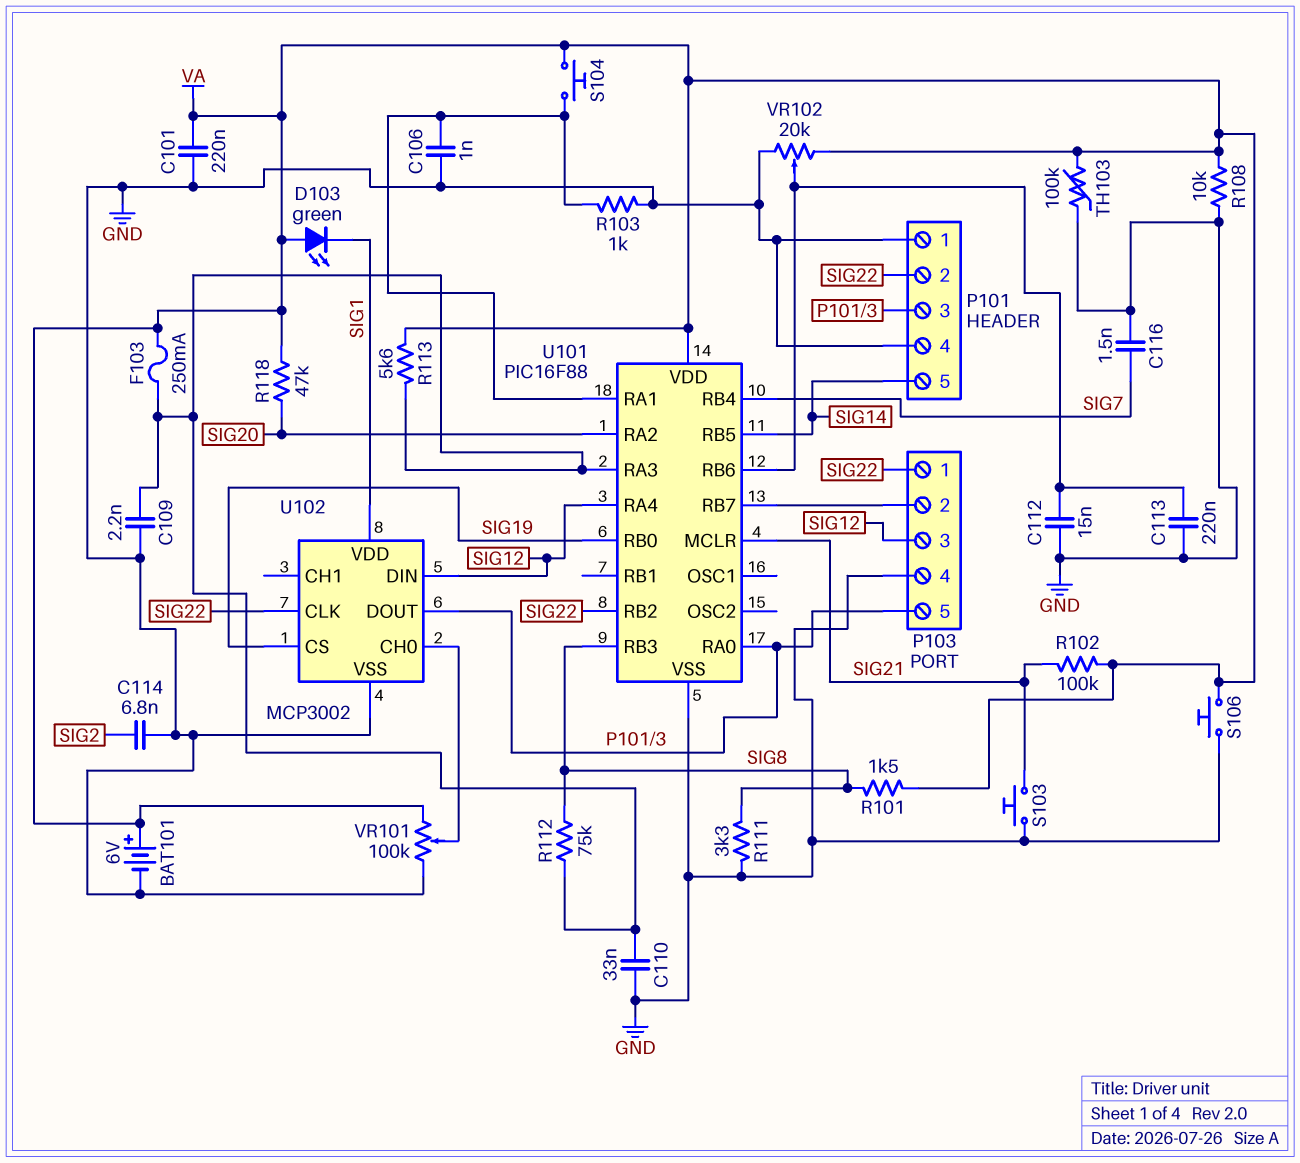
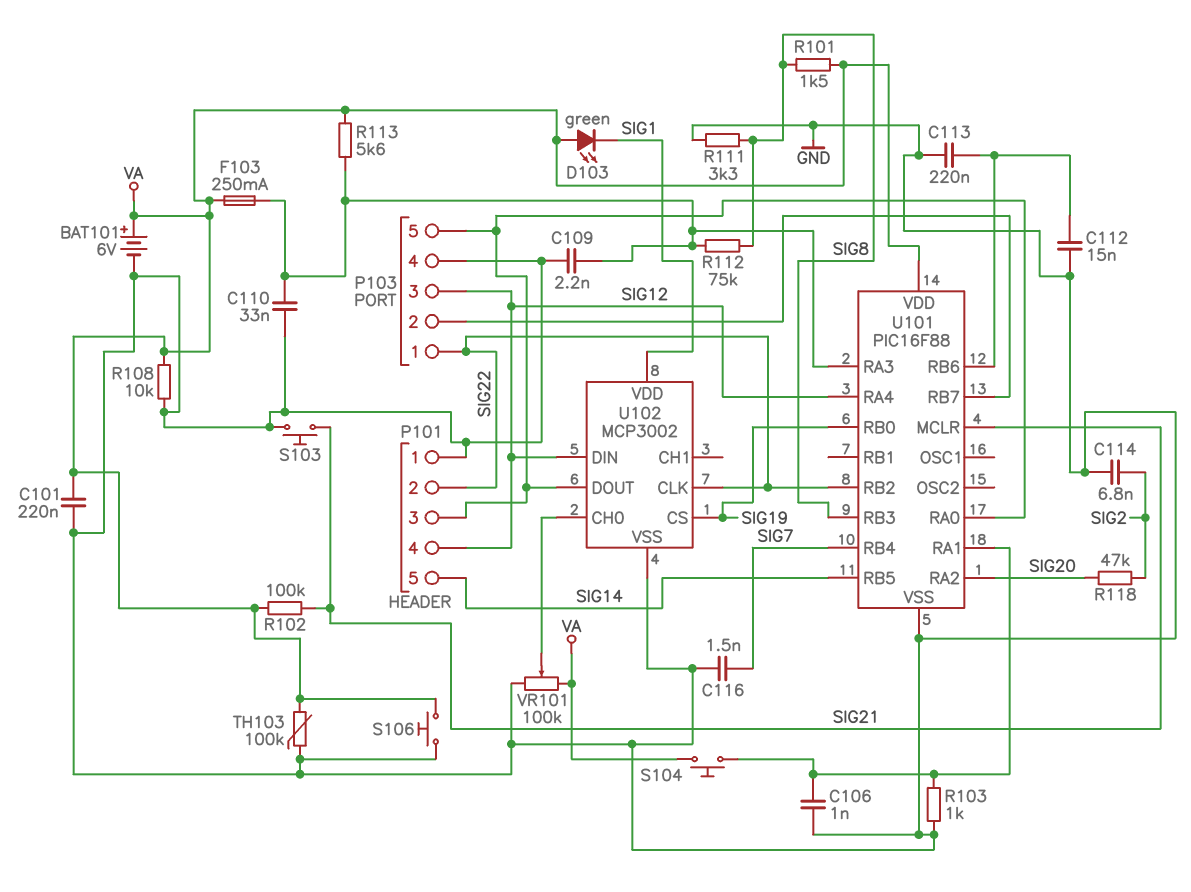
P101 pin 4: GND -> SIG12
R118: 47k (SIG20, VA) -> 47k (SIG2, SIG20)
VR102: 20k (GND, VA, wiper U101/RB6) -> none

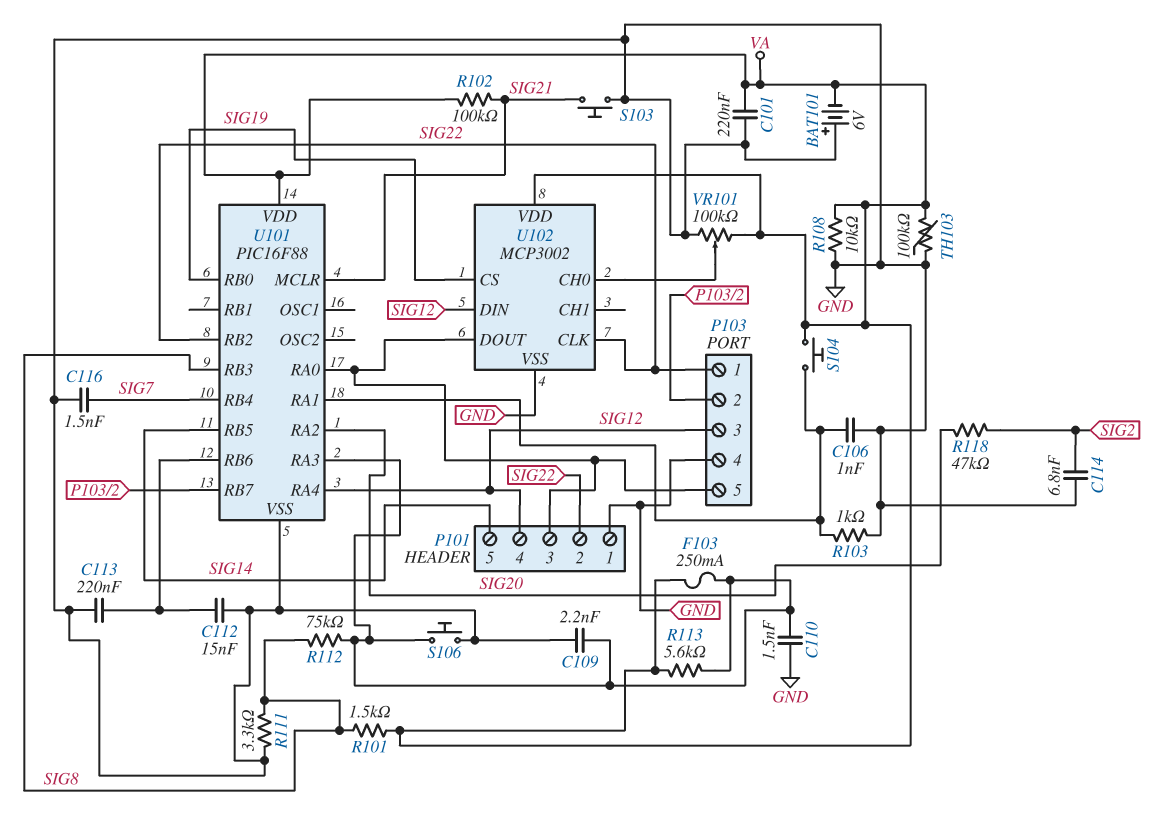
BAT101: 6V (plus VA, minus GND) -> 6V (plus GND, minus VA)
C110: 33nF (GND, U101/RA3) -> 1.5nF (GND, U101/RA3)
D103: LED green (A VA, K SIG1) -> none
S106: button (GND, VA) -> button (GND, U101/RA3)
U102 pin VDD: SIG1 -> VA

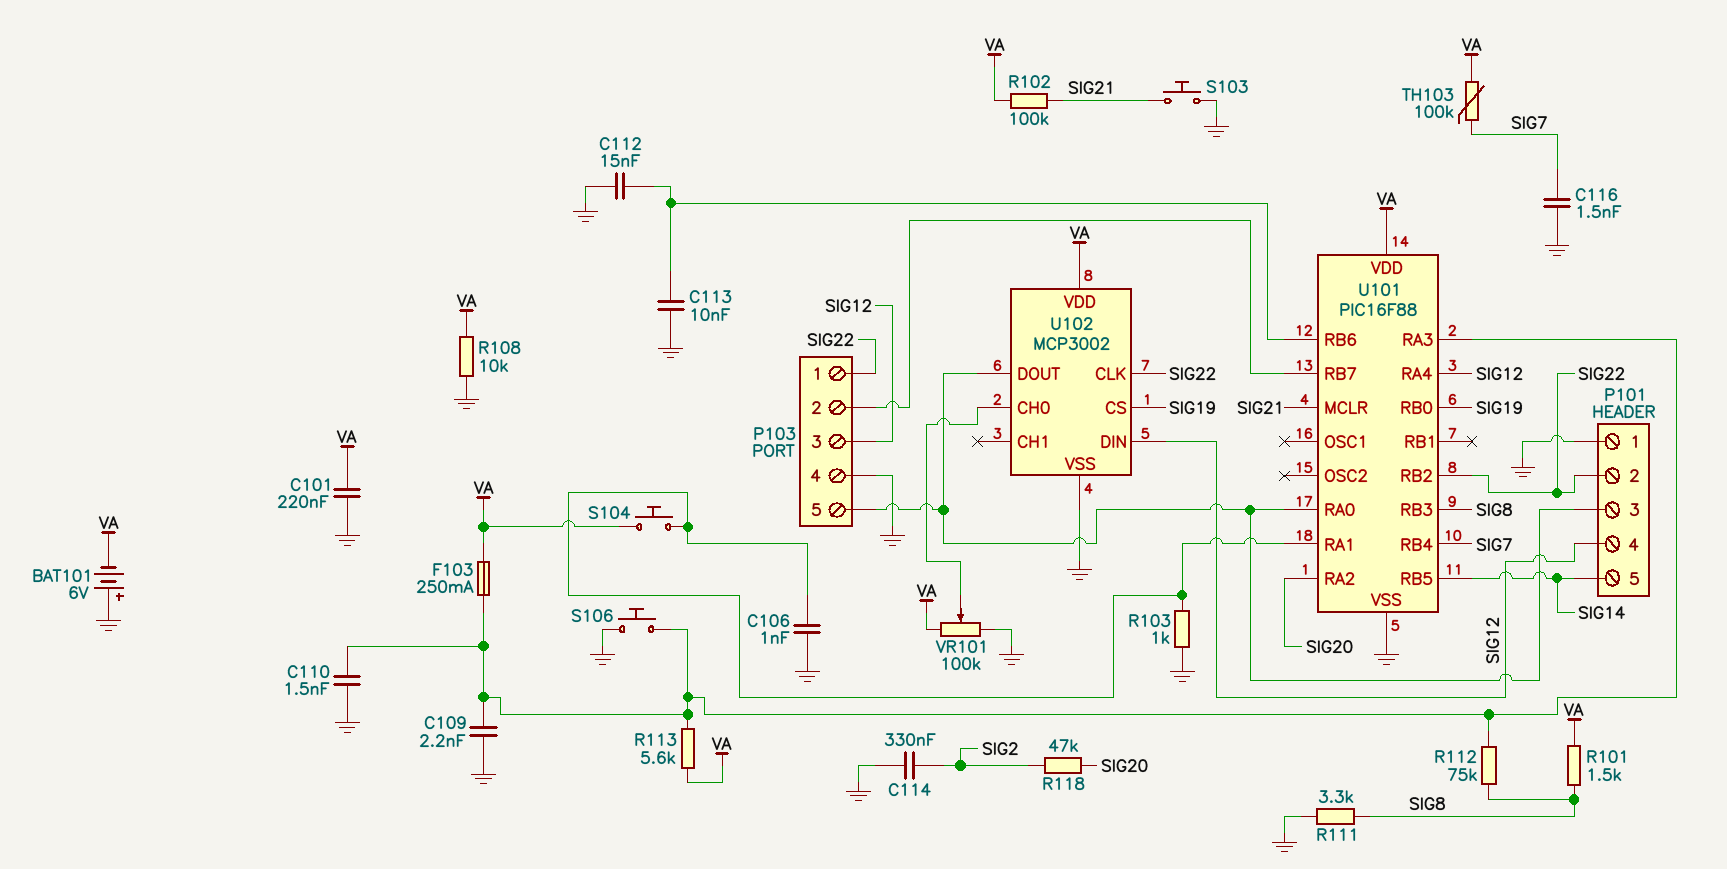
C113: 220nF (GND, U101/RB6) -> 10nF (GND, U101/RB6)
C114: 6.8nF (GND, SIG2) -> 330nF (GND, SIG2)
TH103: 100k (GND, VA) -> 100k (SIG7, VA)

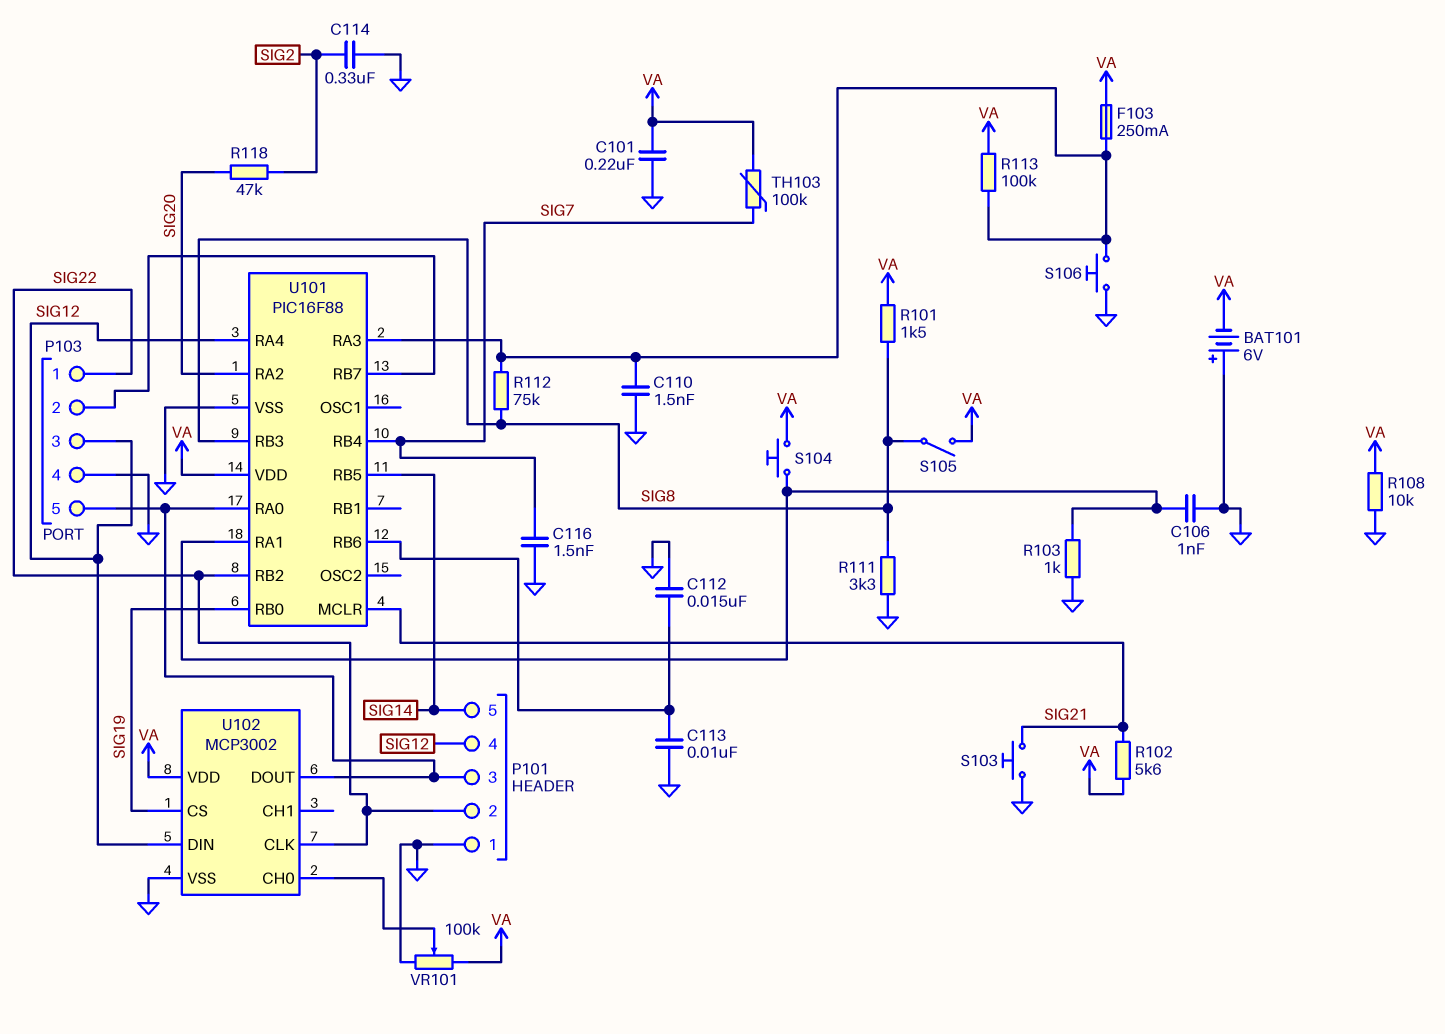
C109: 2.2nF (GND, U101/RA3) -> none
R102: 100k (SIG21, VA) -> 5.6k (SIG21, VA)
R113: 5.6k (U101/RA3, VA) -> 100k (U101/RA3, VA)
S105: none -> switch (SIG8, VA)

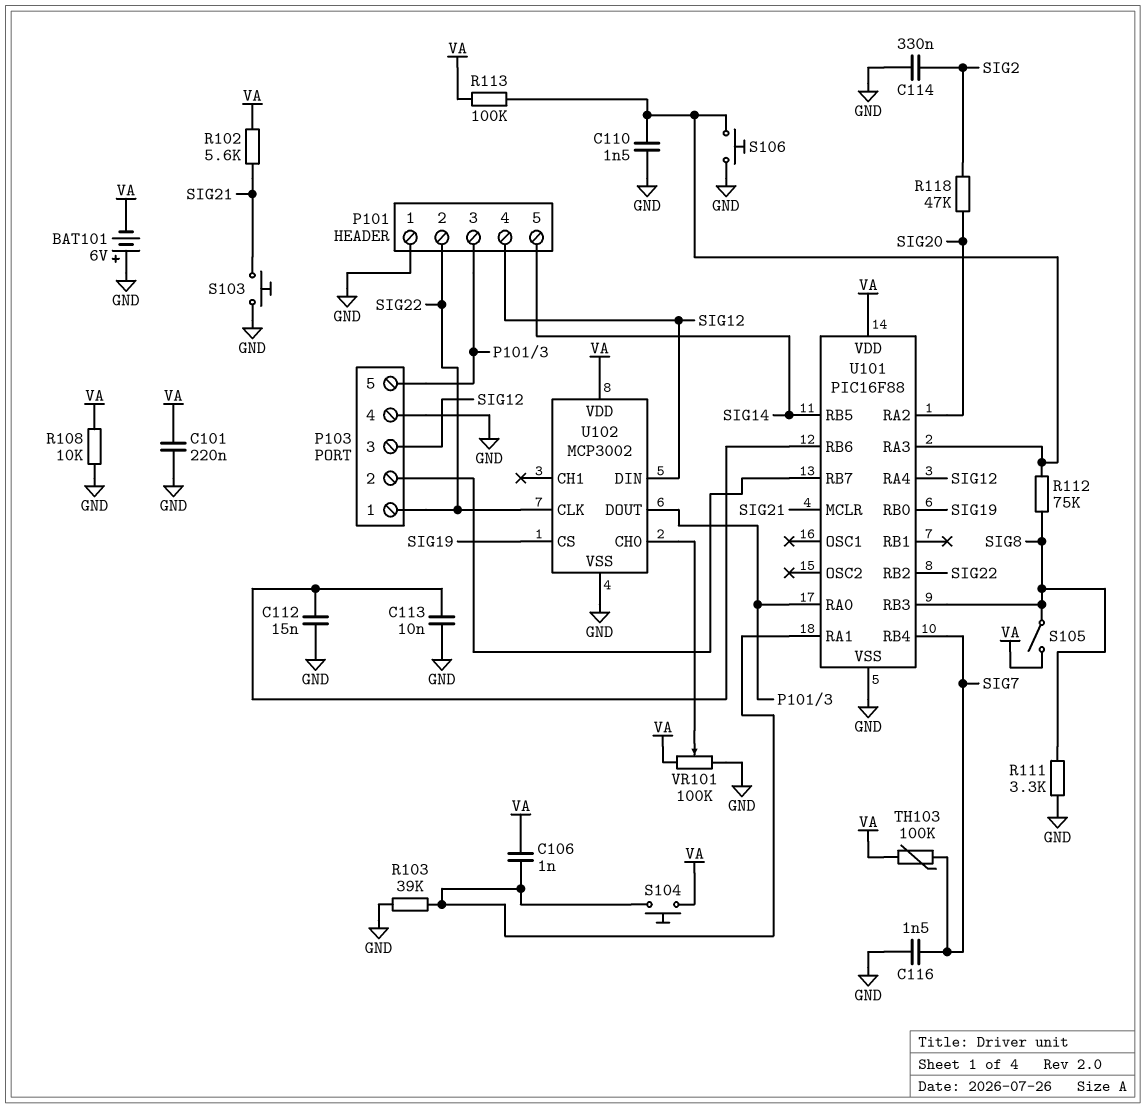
C106: 1nF (GND, U101/RA1) -> 1nF (U101/RA1, VA)
F103: 250mA (U101/RA3, VA) -> none
R101: 1.5k (SIG8, VA) -> none
R103: 1k (GND, U101/RA1) -> 39k (GND, U101/RA1)

